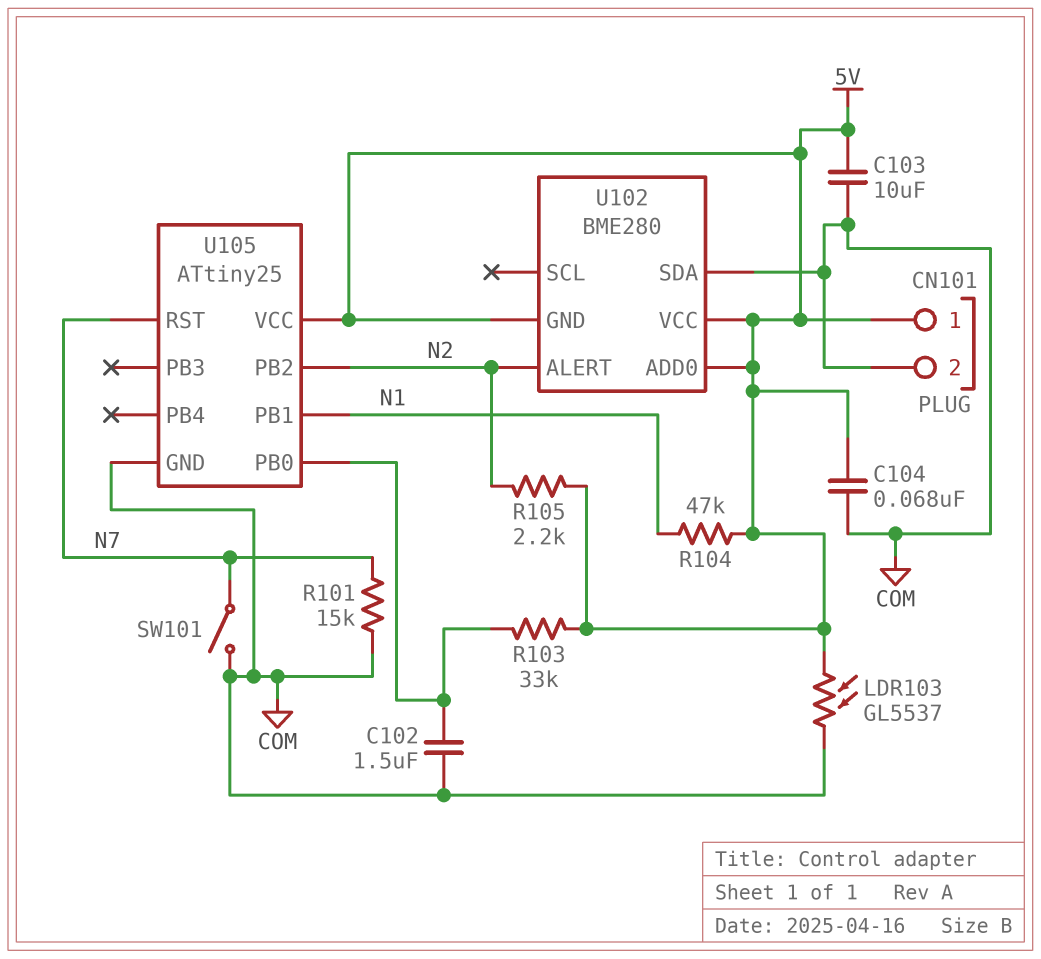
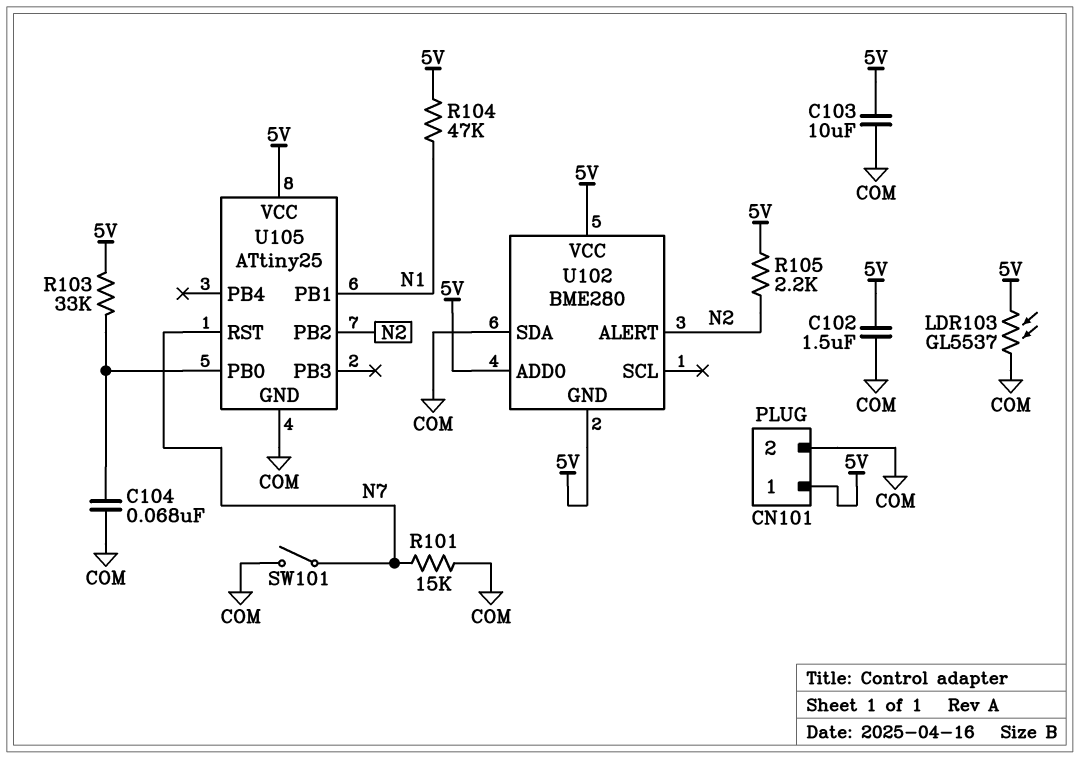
C102: 1.5uF (COM, U105/PB0) -> 1.5uF (5V, COM)
C104: 68nF (5V, COM) -> 68nF (COM, U105/PB0)

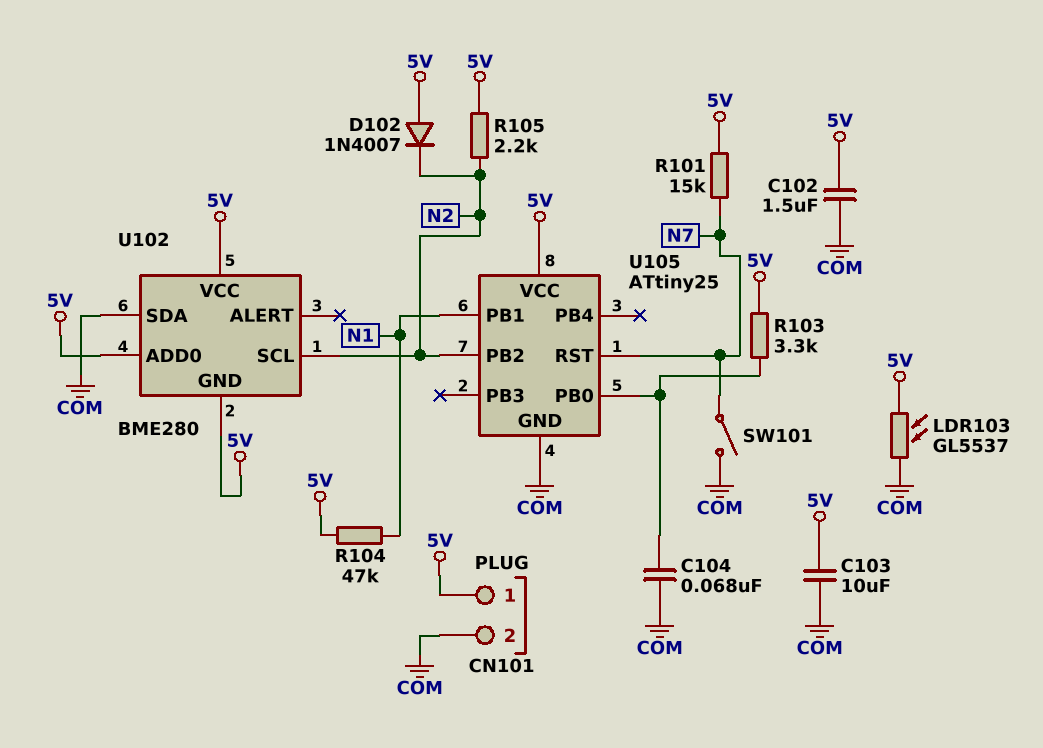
D102: none -> diode 1N4007 (A 5V, K N2)
R101: 15k (COM, N7) -> 15k (5V, N7)
R103: 33k (5V, U105/PB0) -> 3.3k (5V, U105/PB0)
U102 pin ALERT: N2 -> none
U102 pin SCL: none -> N2

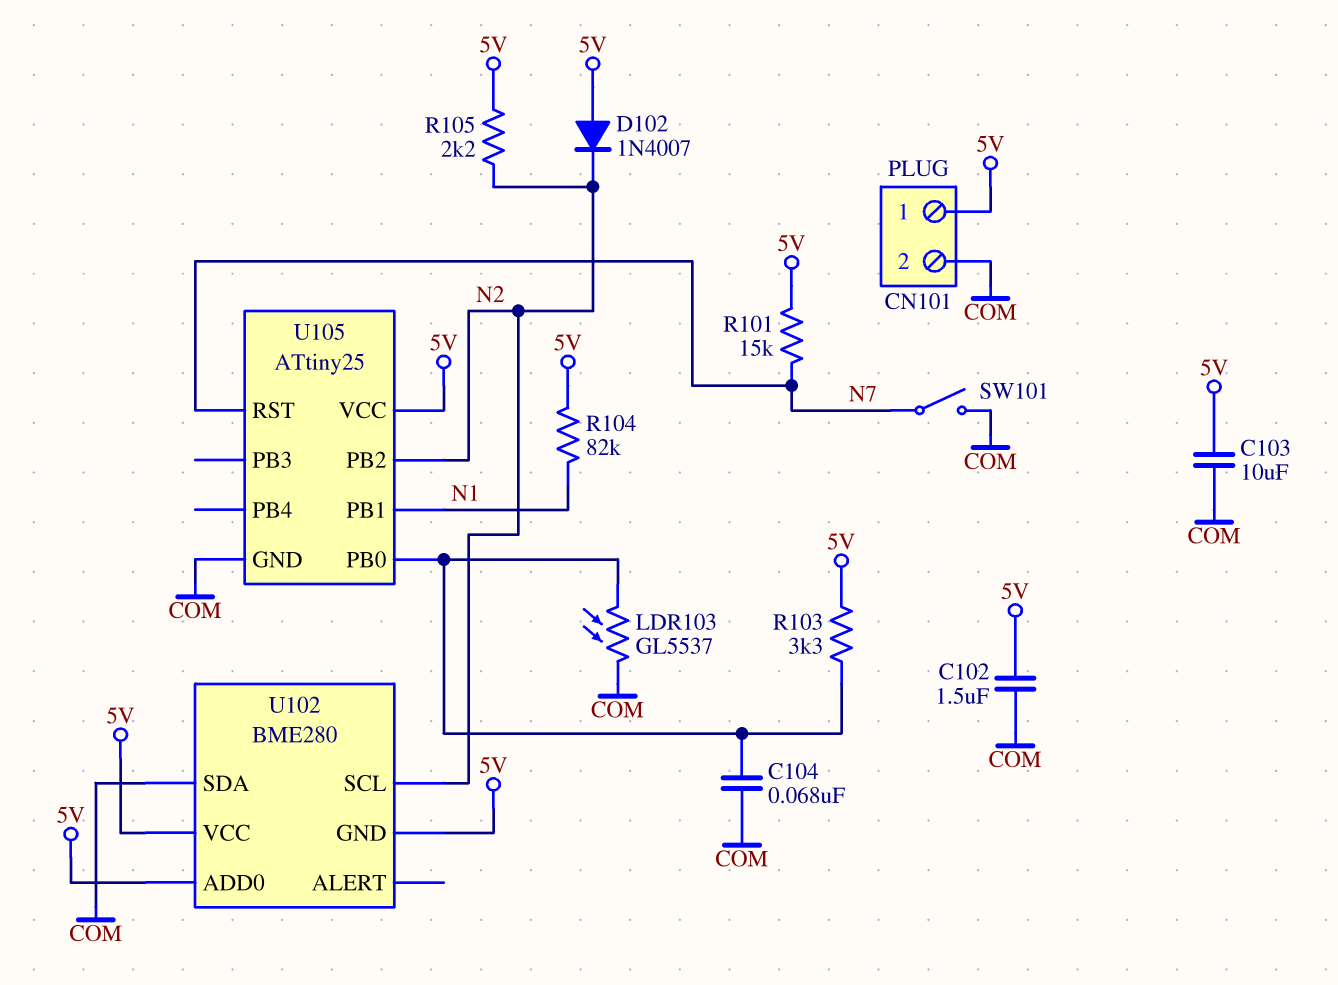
LDR103: GL5537 (5V, COM) -> GL5537 (COM, U105/PB0)
R104: 47k (5V, N1) -> 82k (5V, N1)

